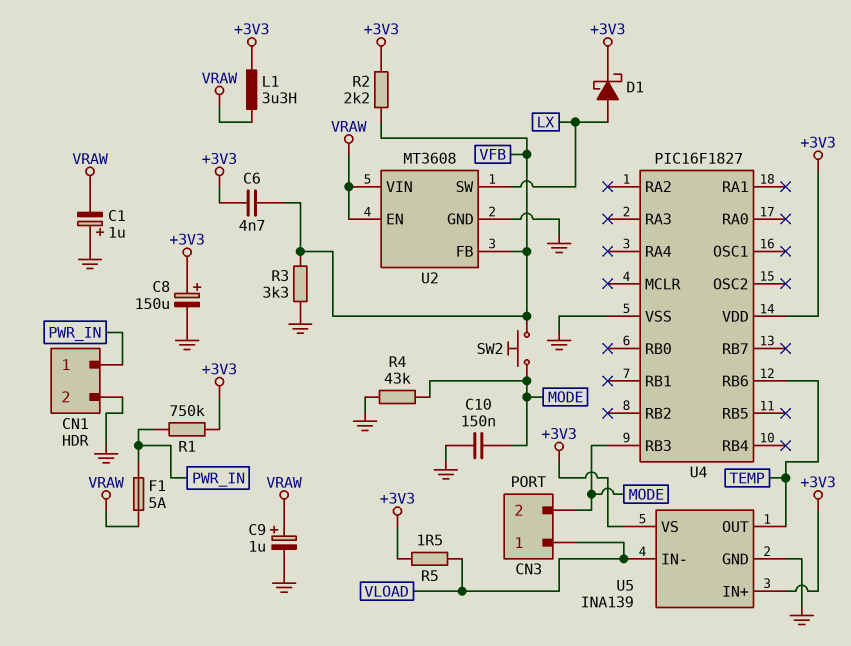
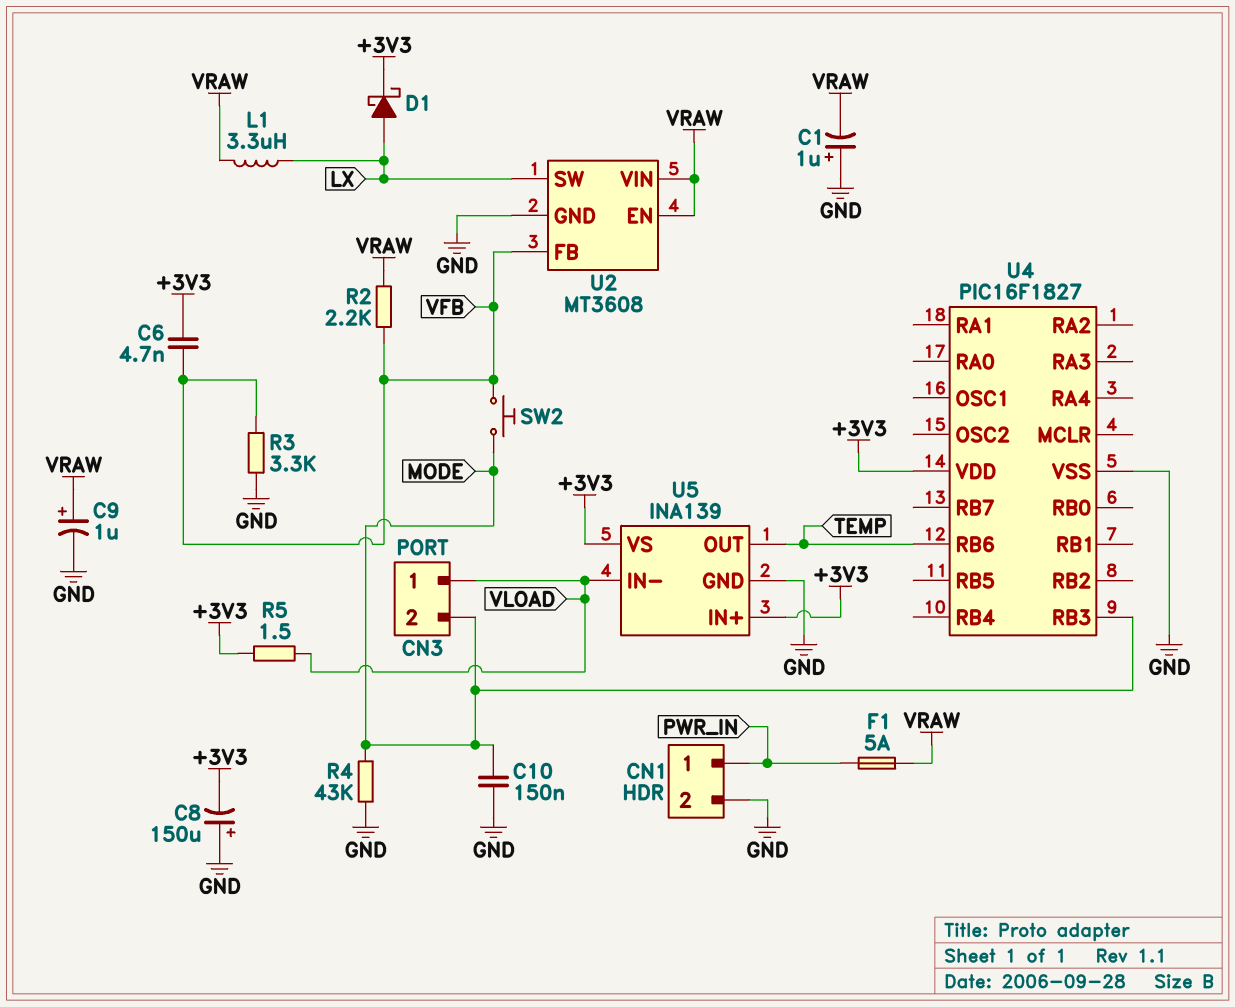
C8: 150uF (plus +3V3, minus GND) -> 150uF (plus GND, minus +3V3)
L1: 3.3uH (+3V3, VRAW) -> 3.3uH (LX, VRAW)
R1: 750k (+3V3, PWR_IN) -> none
R2: 2.2k (+3V3, VFB) -> 2.2k (VFB, VRAW)

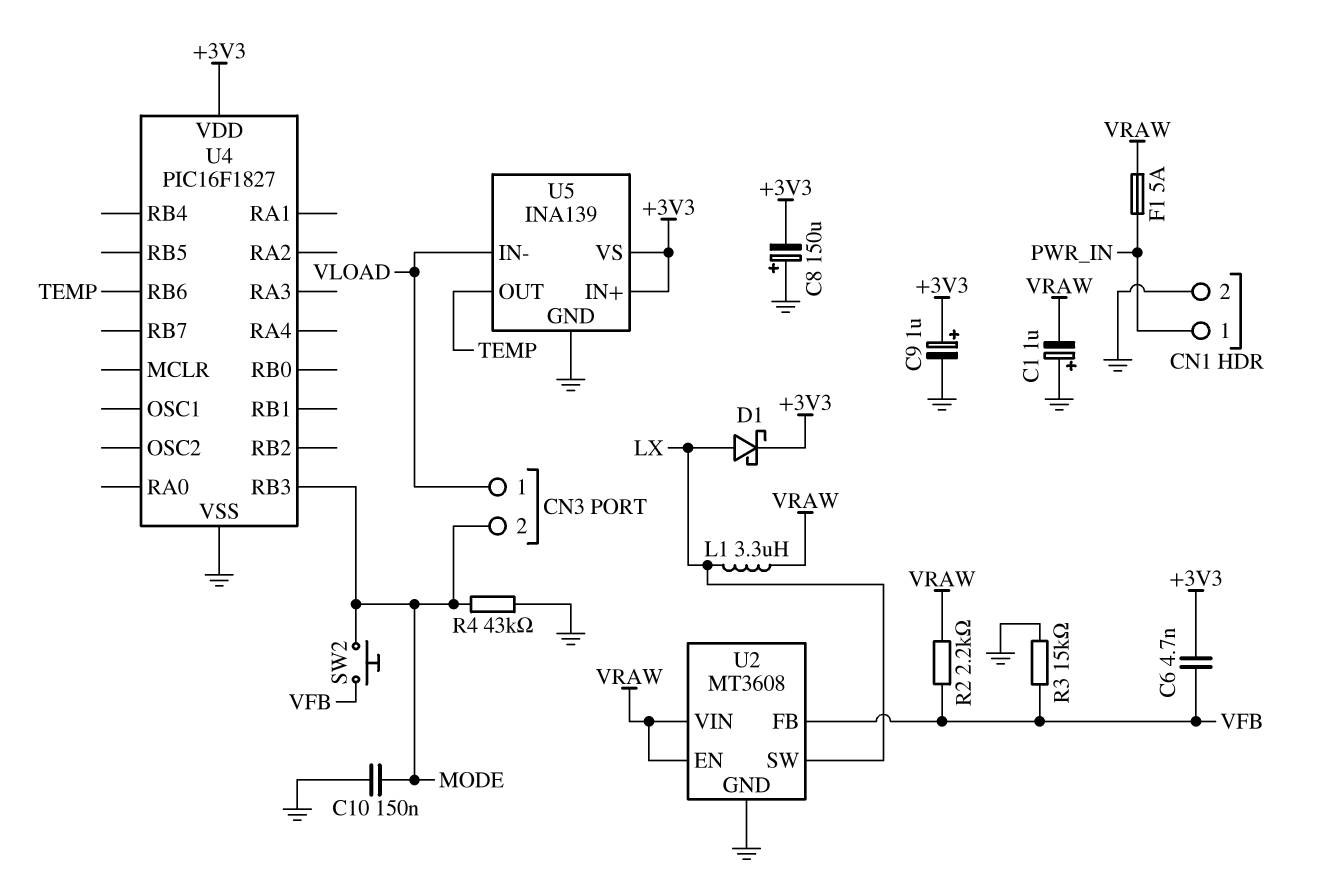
C9: 1uF (plus VRAW, minus GND) -> 1uF (plus +3V3, minus GND)
R3: 3.3k (GND, VFB) -> 15k (GND, VFB)
R5: 1.5 (+3V3, VLOAD) -> none

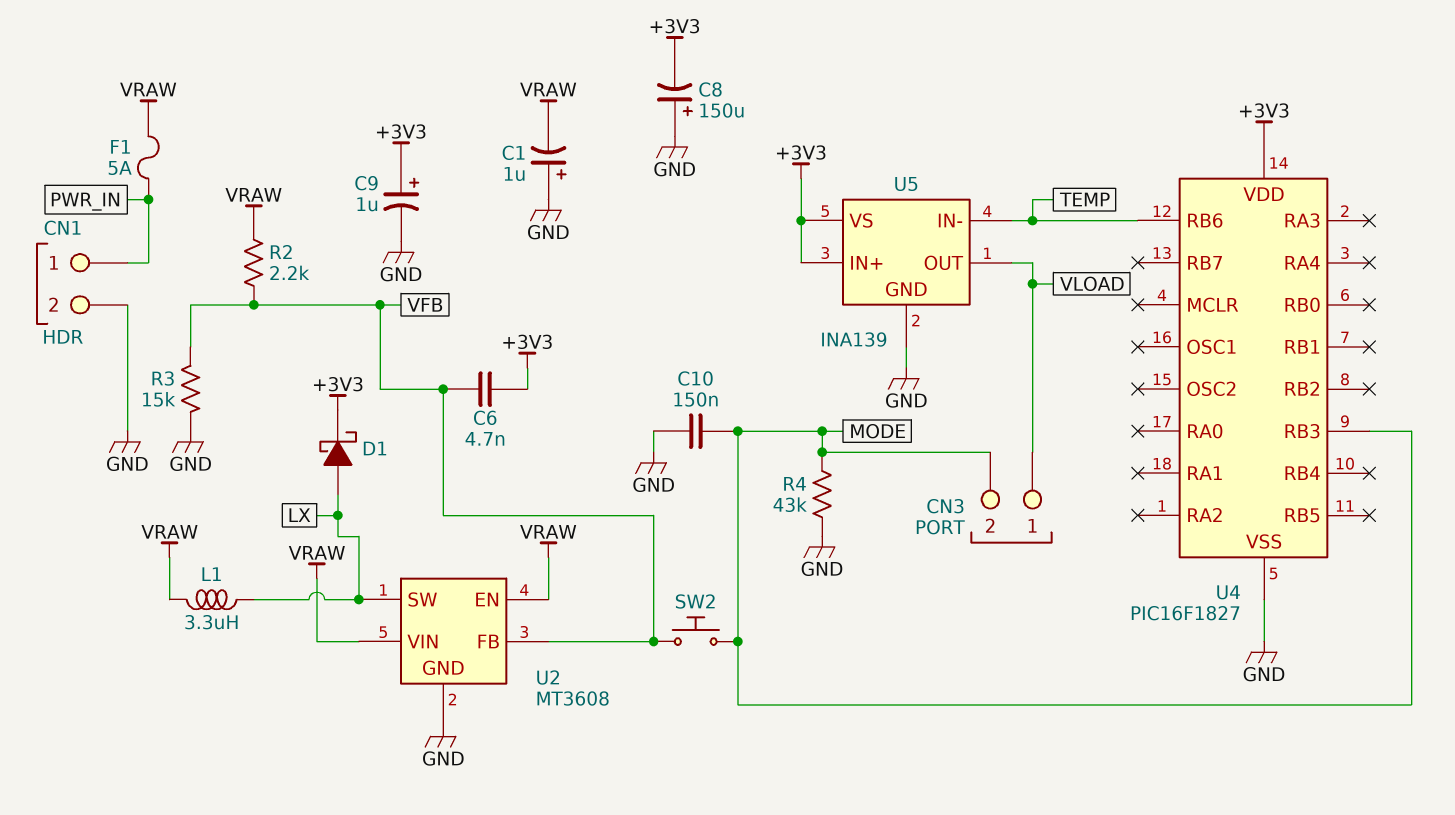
U5 pin IN-: VLOAD -> TEMP
U5 pin OUT: TEMP -> VLOAD

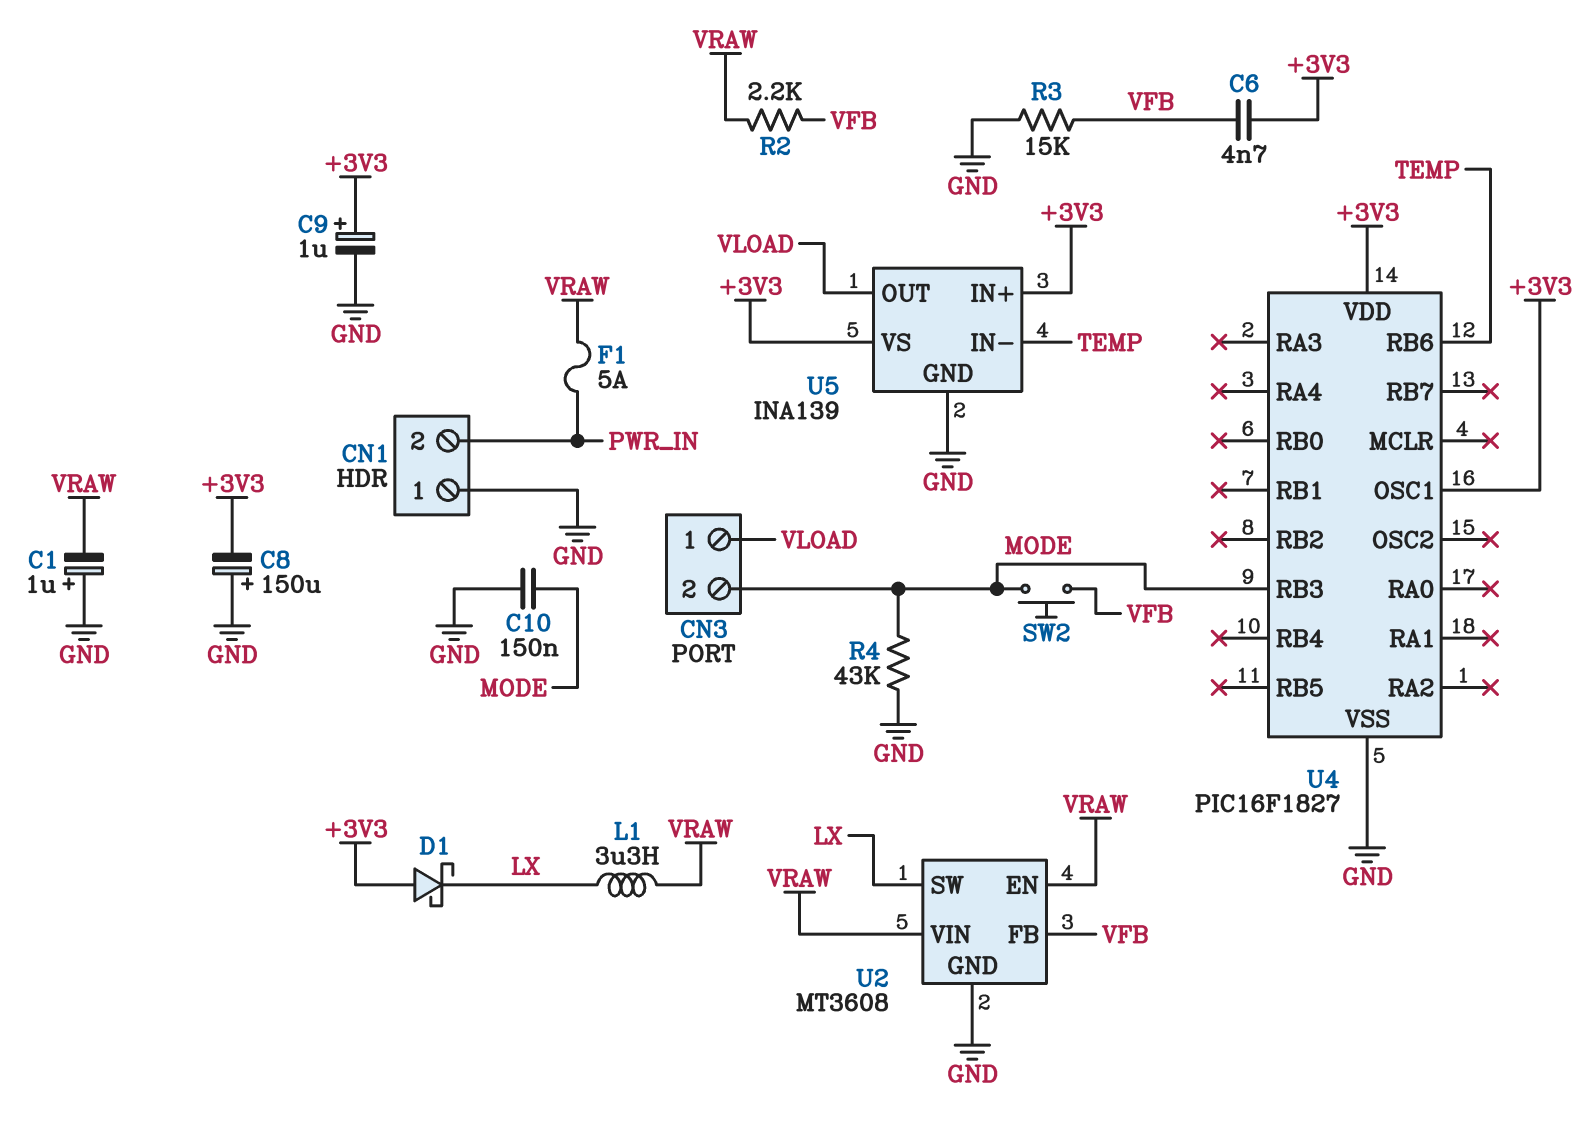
CN1 pin 1: PWR_IN -> GND
CN1 pin 2: GND -> PWR_IN
D1: schottky (A LX, K +3V3) -> schottky (A +3V3, K LX)
U4 pin OSC1: none -> +3V3

